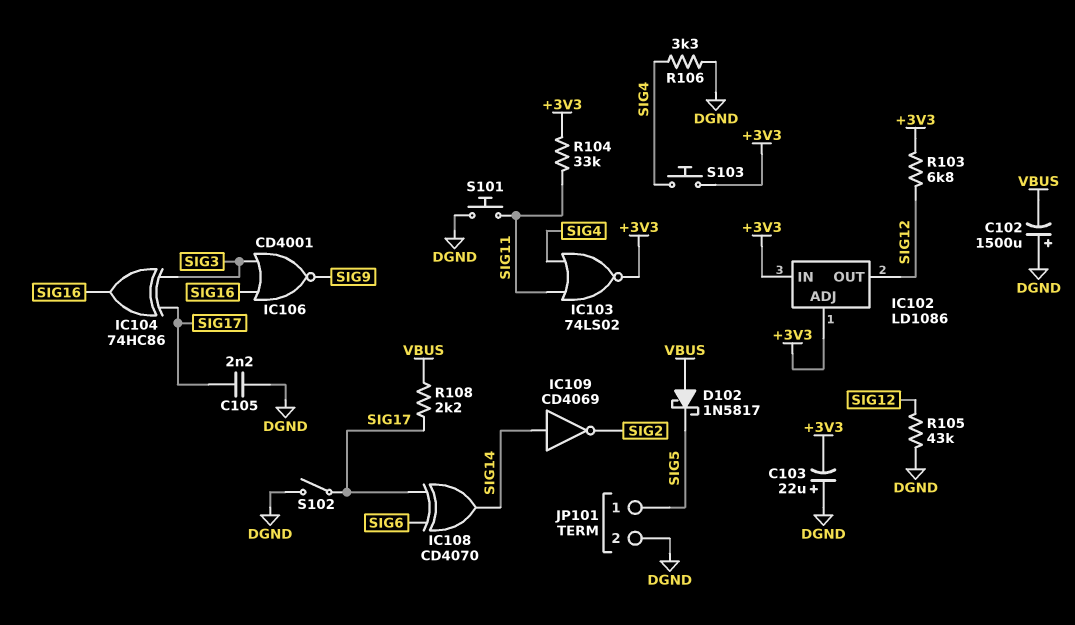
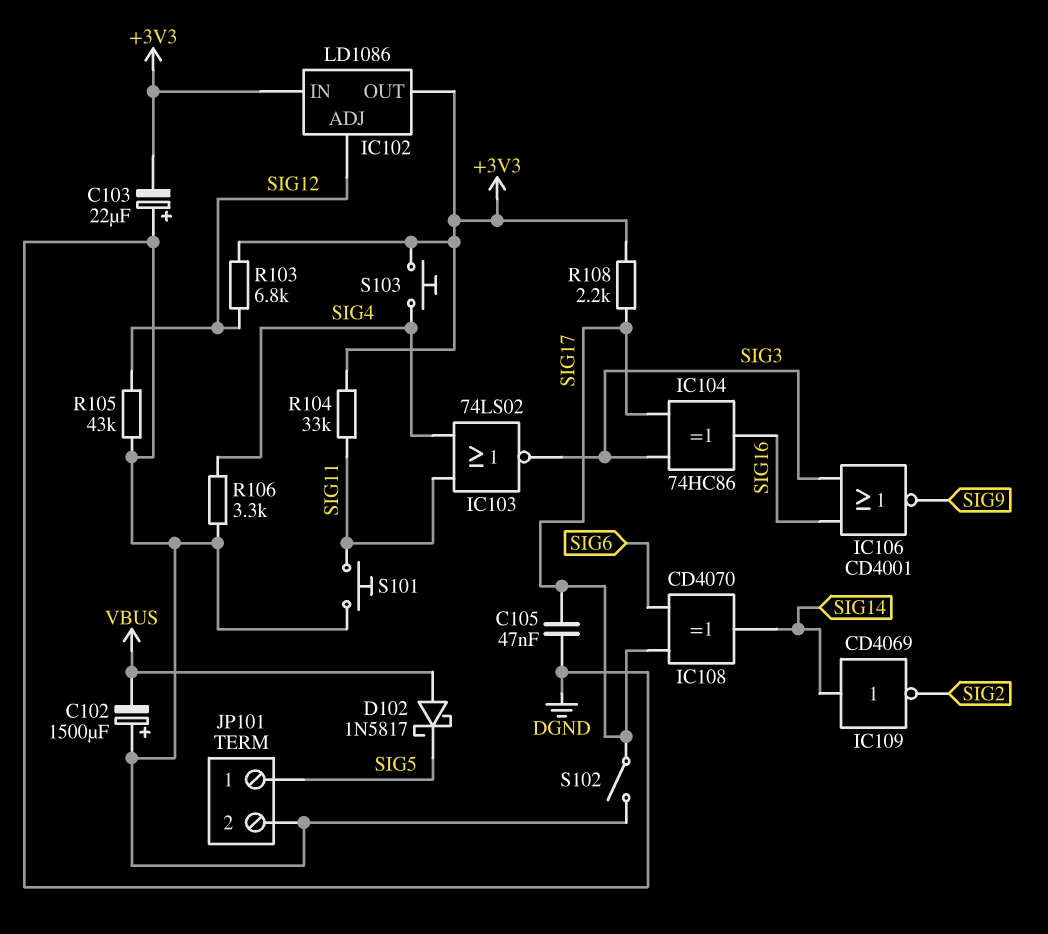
C105: 2.2nF (DGND, SIG17) -> 47nF (DGND, SIG17)
IC102 pin ADJ: +3V3 -> SIG12
IC102 pin OUT: SIG12 -> +3V3
IC103: NOR 74LS02 (in SIG4, in SIG11, out +3V3) -> NOR 74LS02 (in SIG4, in SIG11, out SIG3)
R108: 2.2k (SIG17, VBUS) -> 2.2k (+3V3, SIG17)

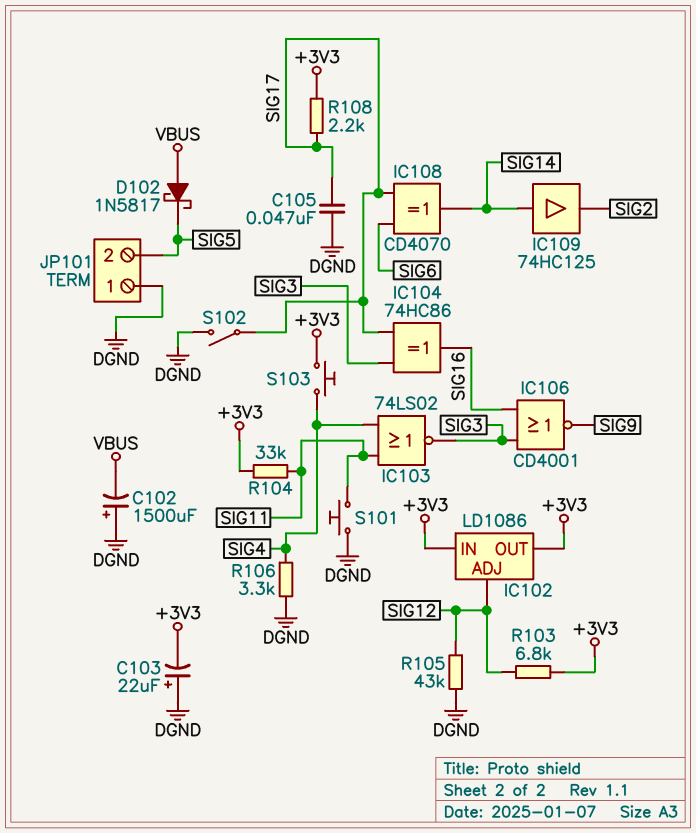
IC109: NOT CD4069 (in SIG14, out SIG2) -> buffer 74HC125 (in SIG14, out SIG2)
JP101 pin 1: SIG5 -> DGND
JP101 pin 2: DGND -> SIG5

